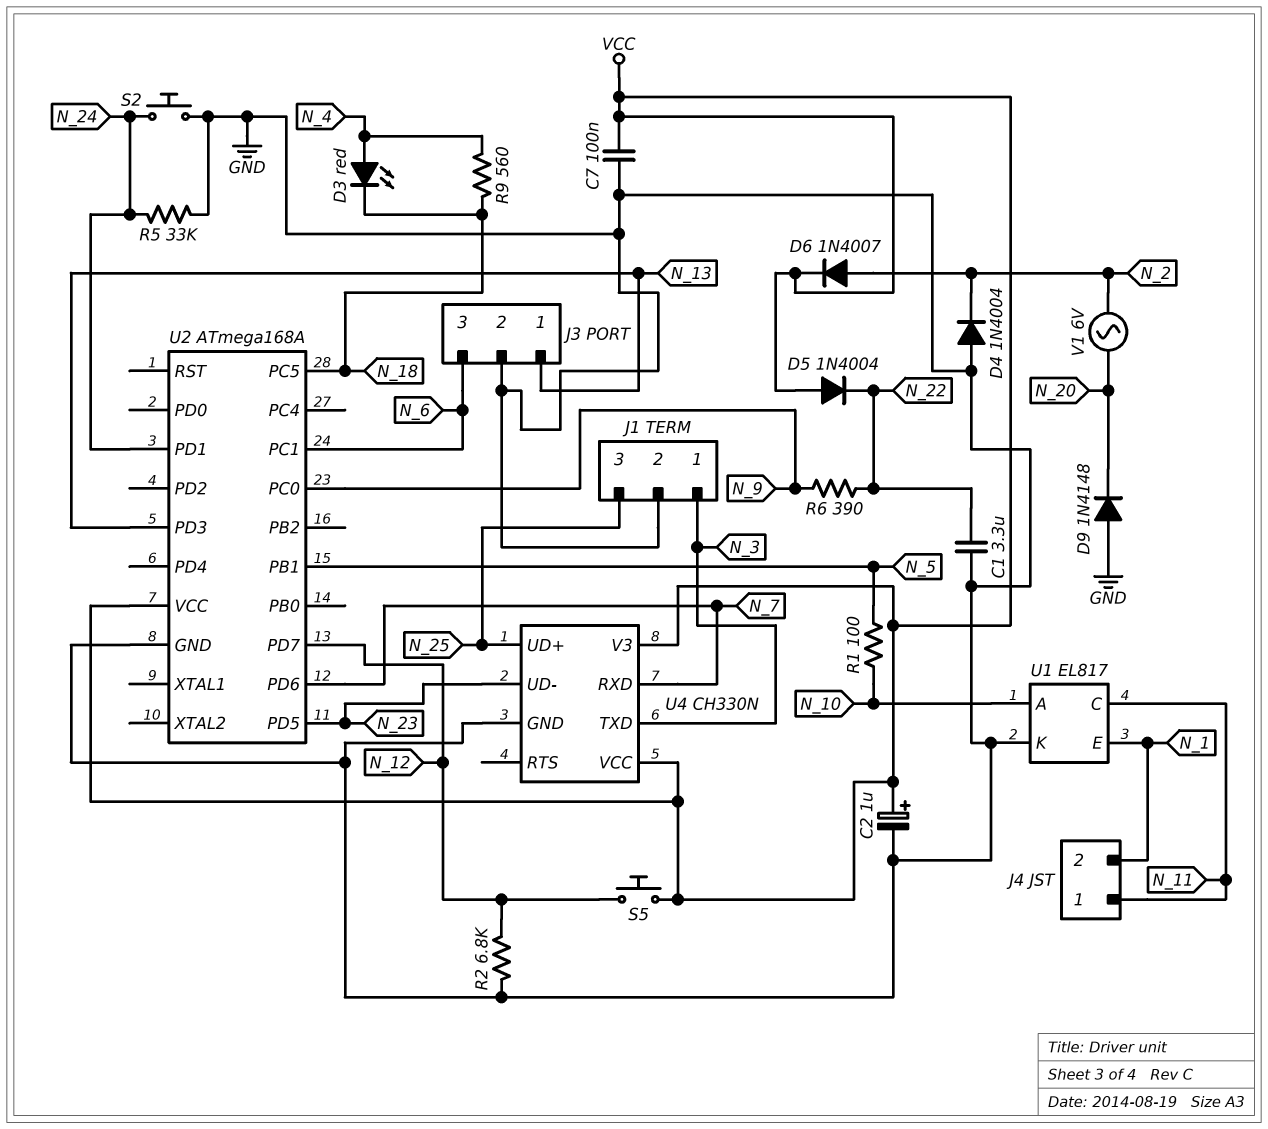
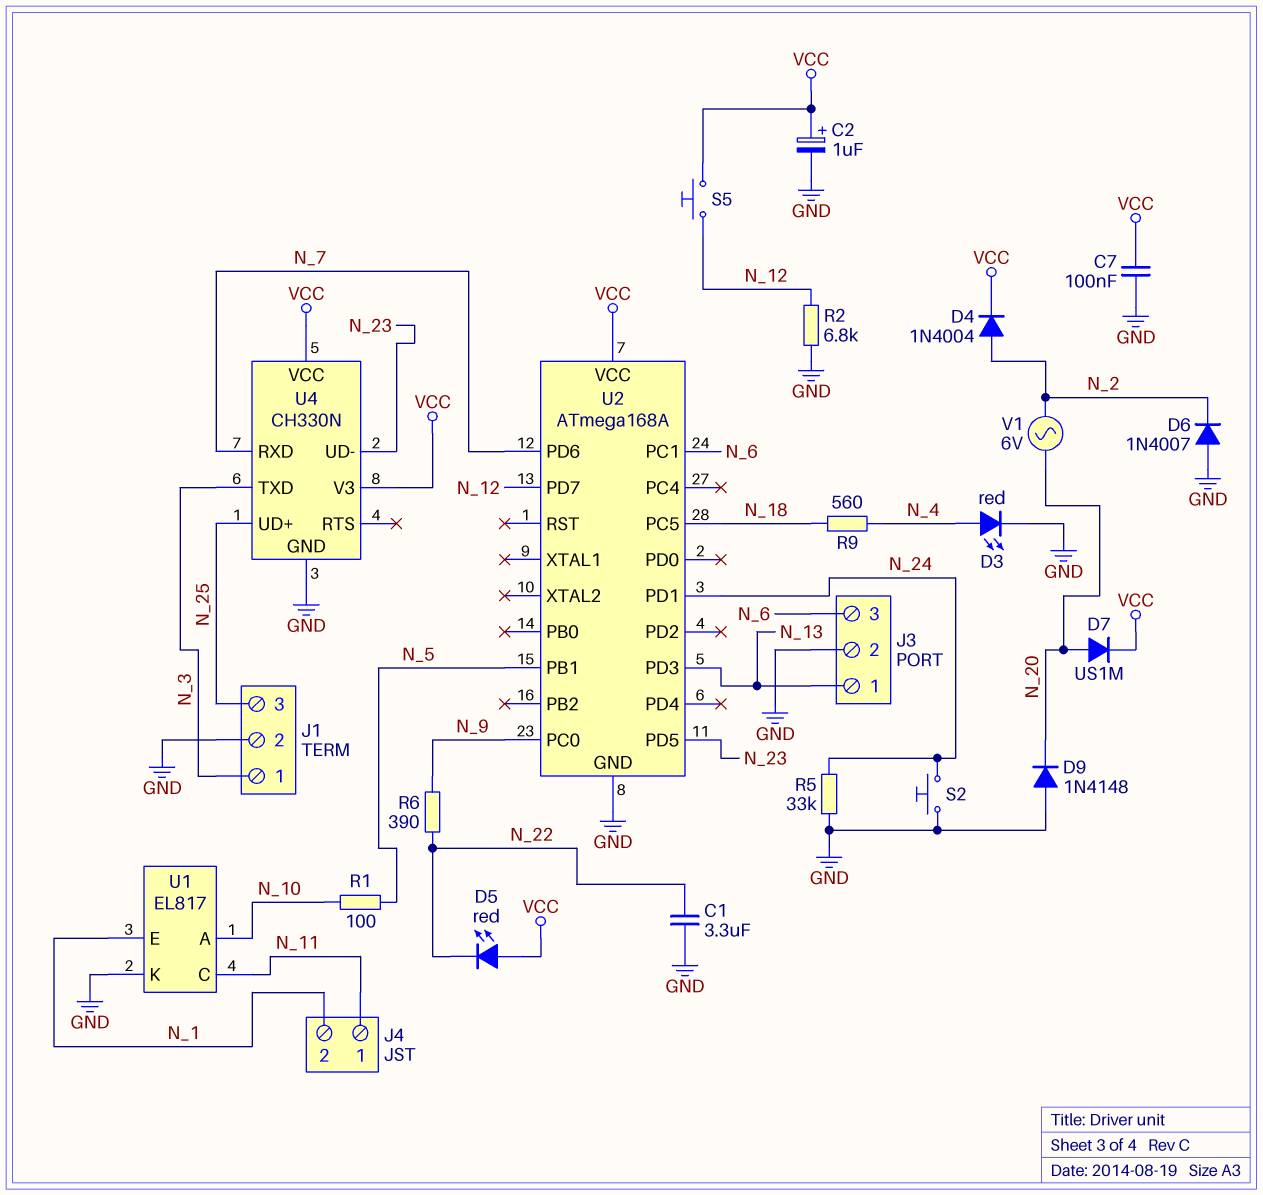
D3: LED red (A N_4, K N_18) -> LED red (A N_4, K GND)
D4: diode 1N4004 (A GND, K N_2) -> diode 1N4004 (A N_2, K VCC)
D5: diode 1N4004 (A VCC, K N_22) -> LED red (A VCC, K N_22)
D6: diode 1N4007 (A N_2, K VCC) -> diode 1N4007 (A GND, K N_2)
D7: none -> diode US1M (A N_20, K VCC)

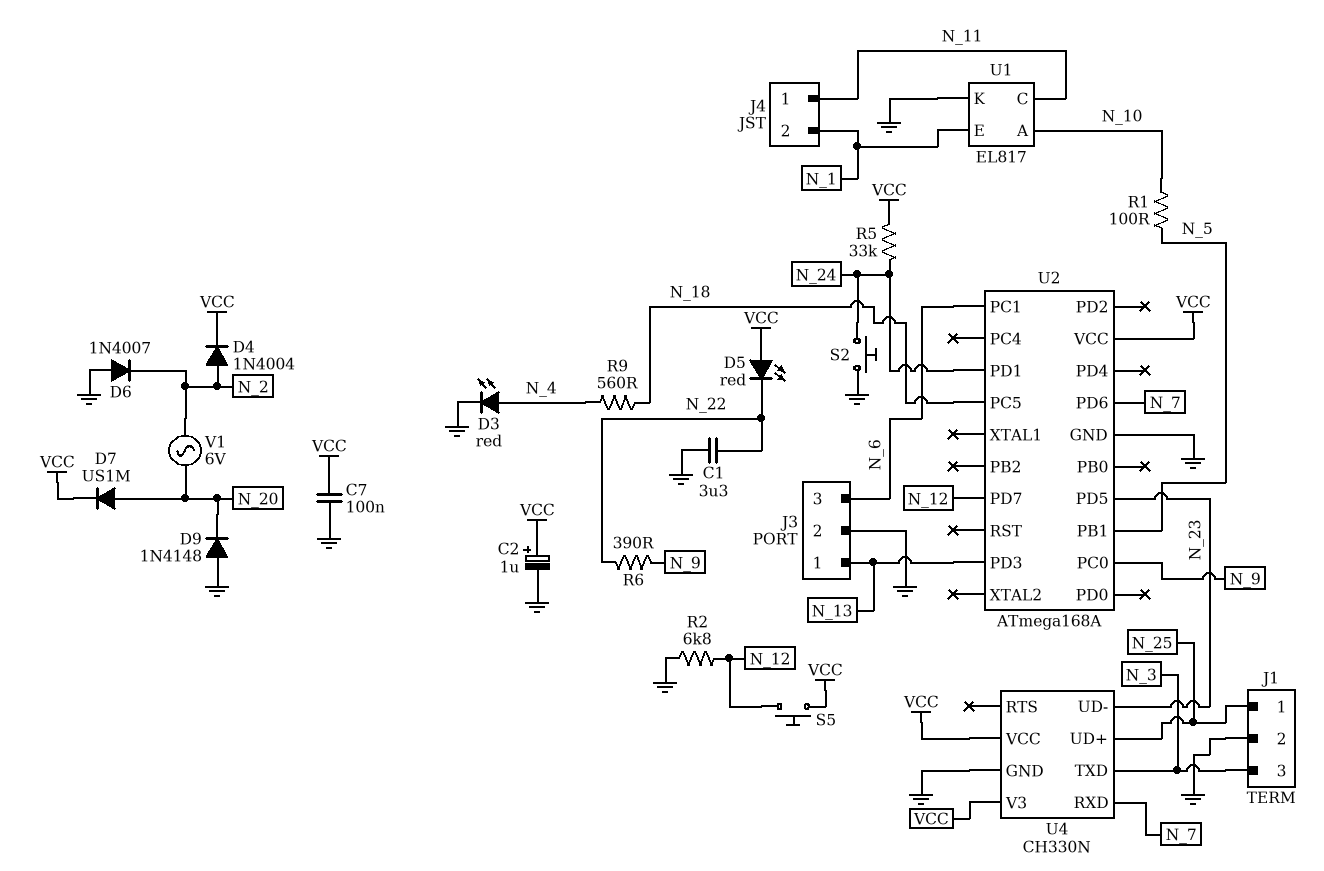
J1 pin 1: N_3 -> N_25
J1 pin 3: N_25 -> N_3
R5: 33k (GND, N_24) -> 33k (N_24, VCC)

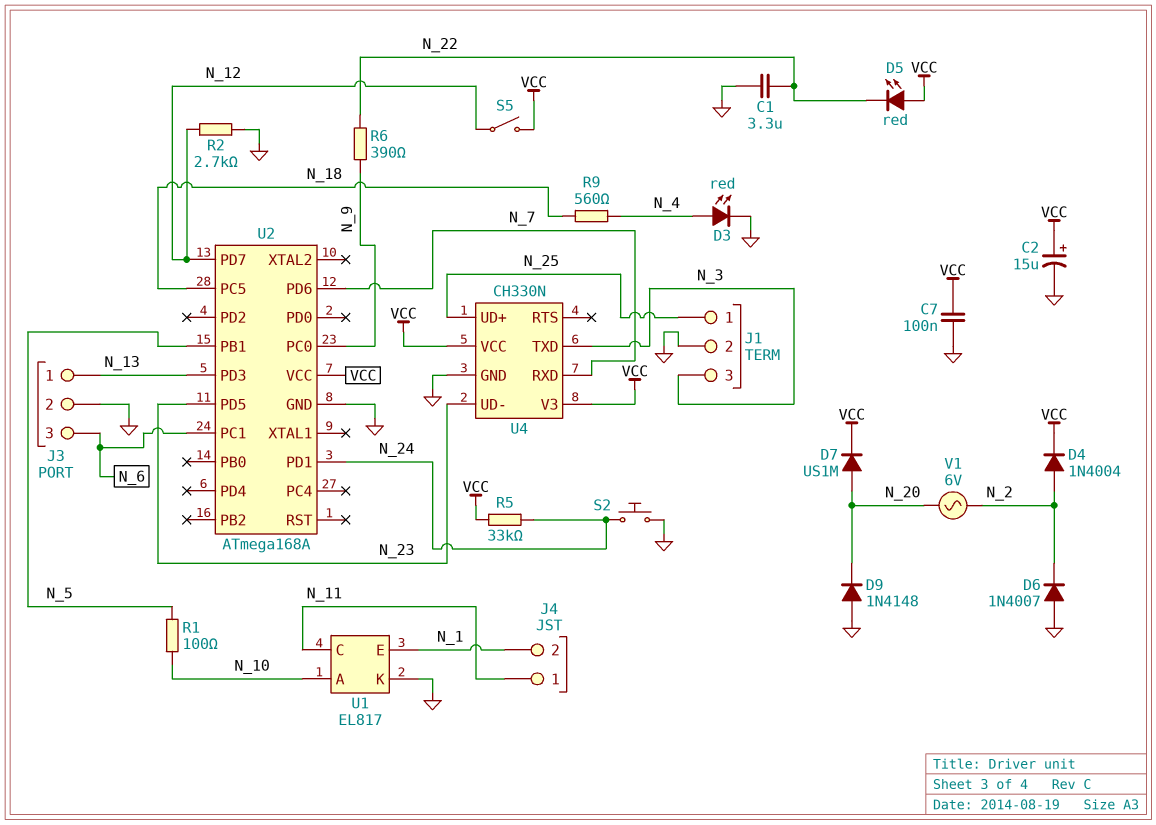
C2: 1uF (plus VCC, minus GND) -> 15uF (plus VCC, minus GND)
R2: 6.8k (GND, N_12) -> 2.7k (GND, N_12)
S5: button (N_12, VCC) -> switch (N_12, VCC)

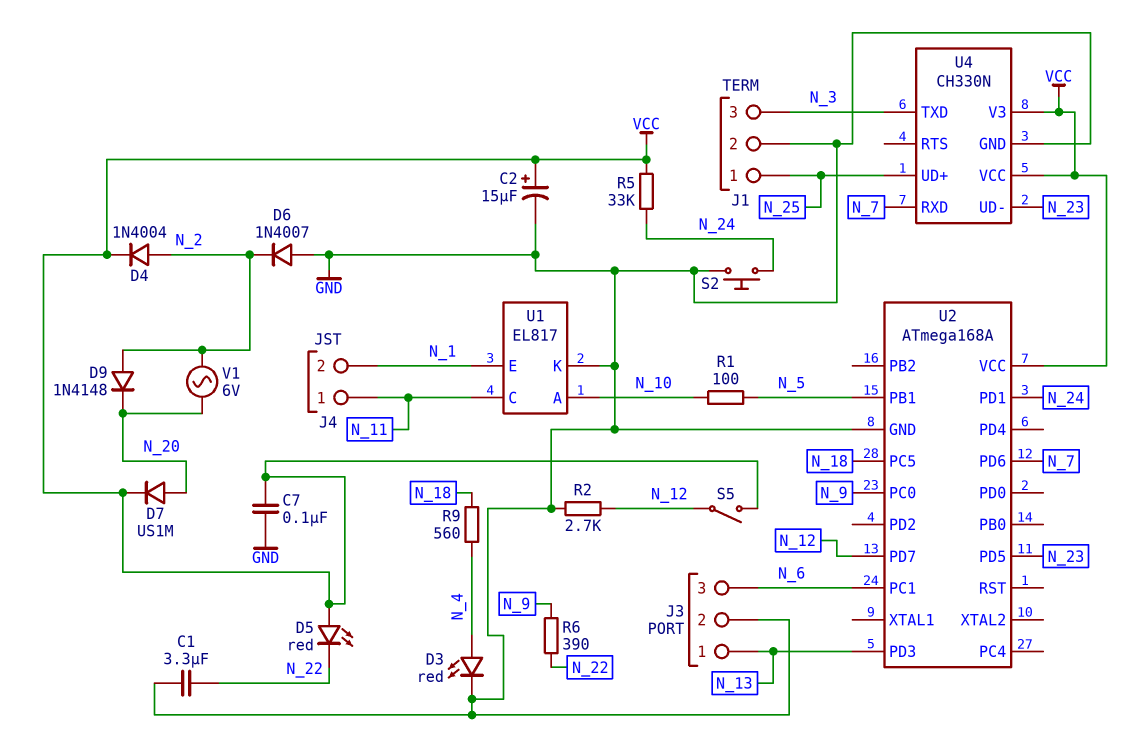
D9: diode 1N4148 (A GND, K N_20) -> diode 1N4148 (A N_2, K N_20)

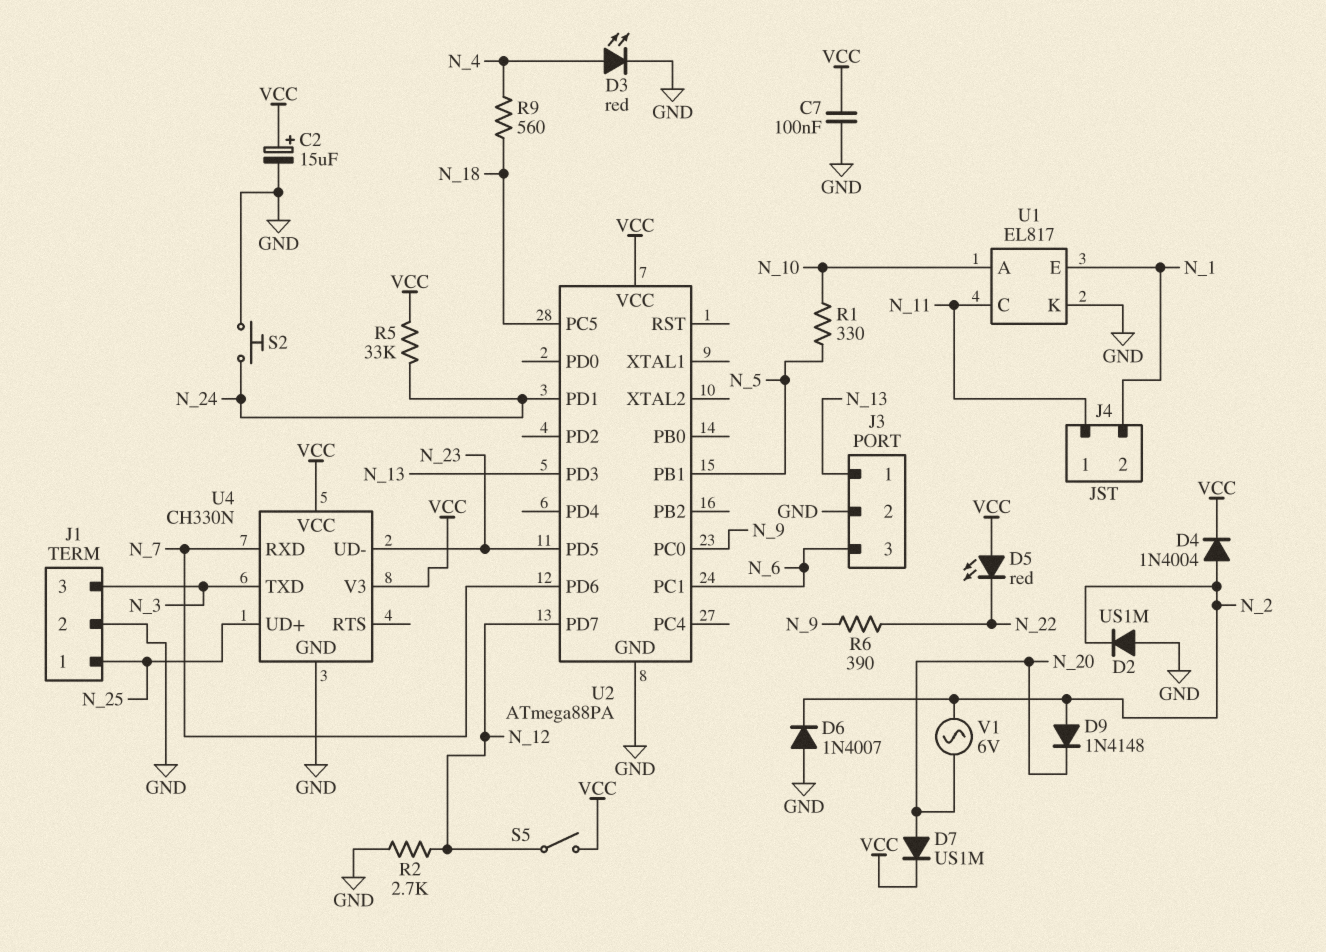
C1: 3.3uF (GND, N_22) -> none
D2: none -> diode US1M (A GND, K N_2)
R1: 100 (N_5, N_10) -> 330 (N_5, N_10)
U2: ATmega168A -> ATmega88PA

